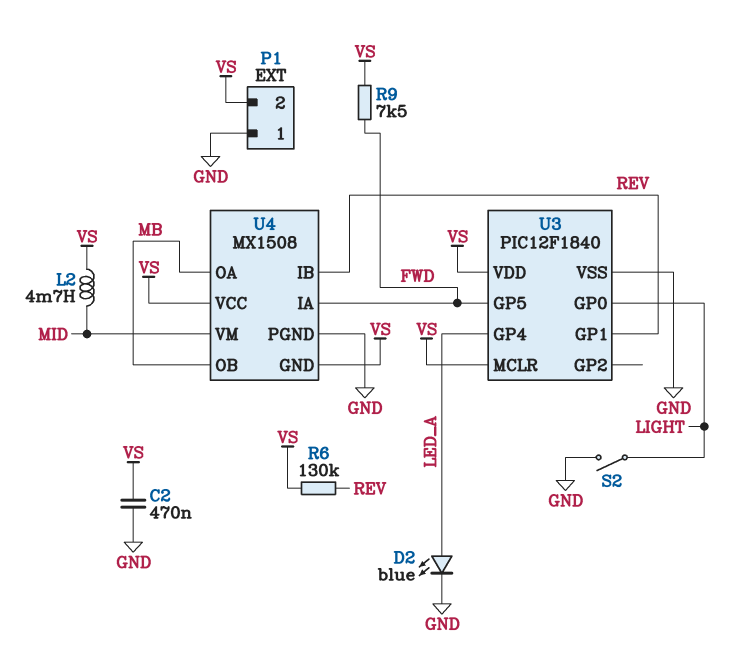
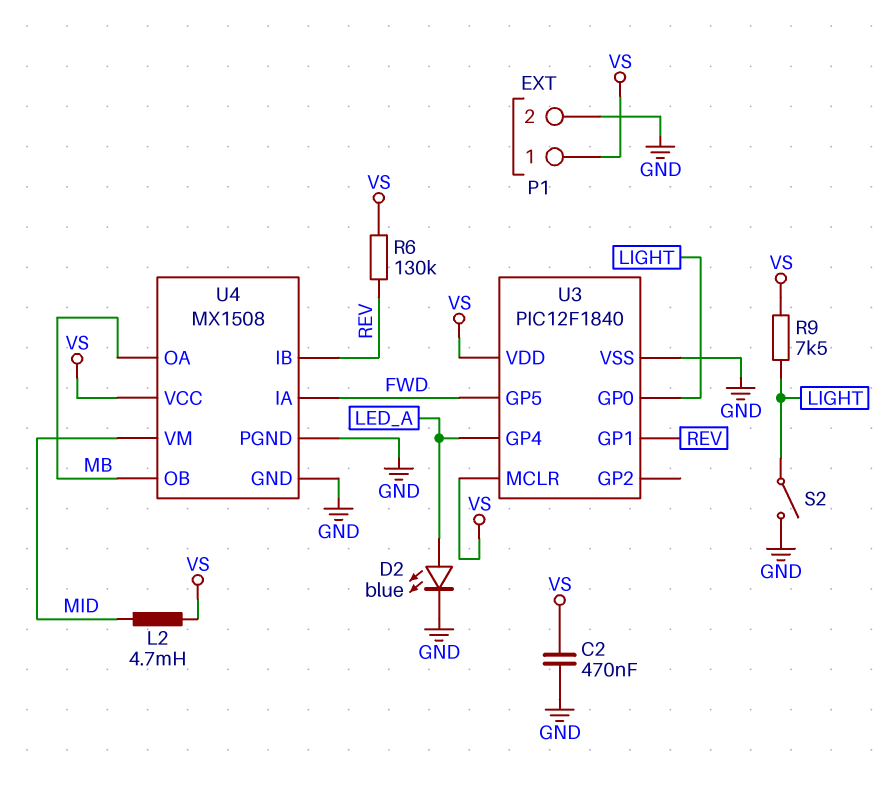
P1 pin 1: GND -> VS
P1 pin 2: VS -> GND
R9: 7.5k (FWD, VS) -> 7.5k (LIGHT, VS)
U4 pin GND: VS -> GND

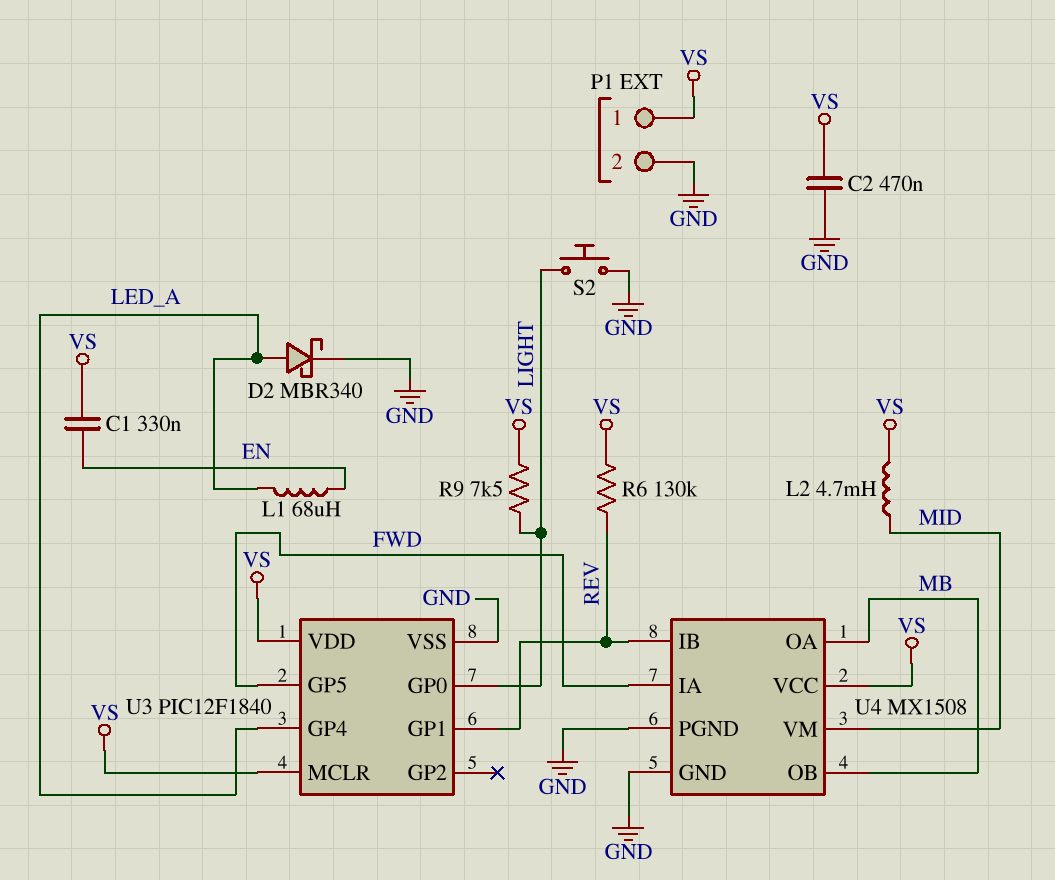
C1: none -> 330nF (EN, VS)
D2: LED blue (A LED_A, K GND) -> schottky MBR340 (A LED_A, K GND)
L1: none -> 68uH (EN, LED_A)
S2: switch (GND, LIGHT) -> button (GND, LIGHT)

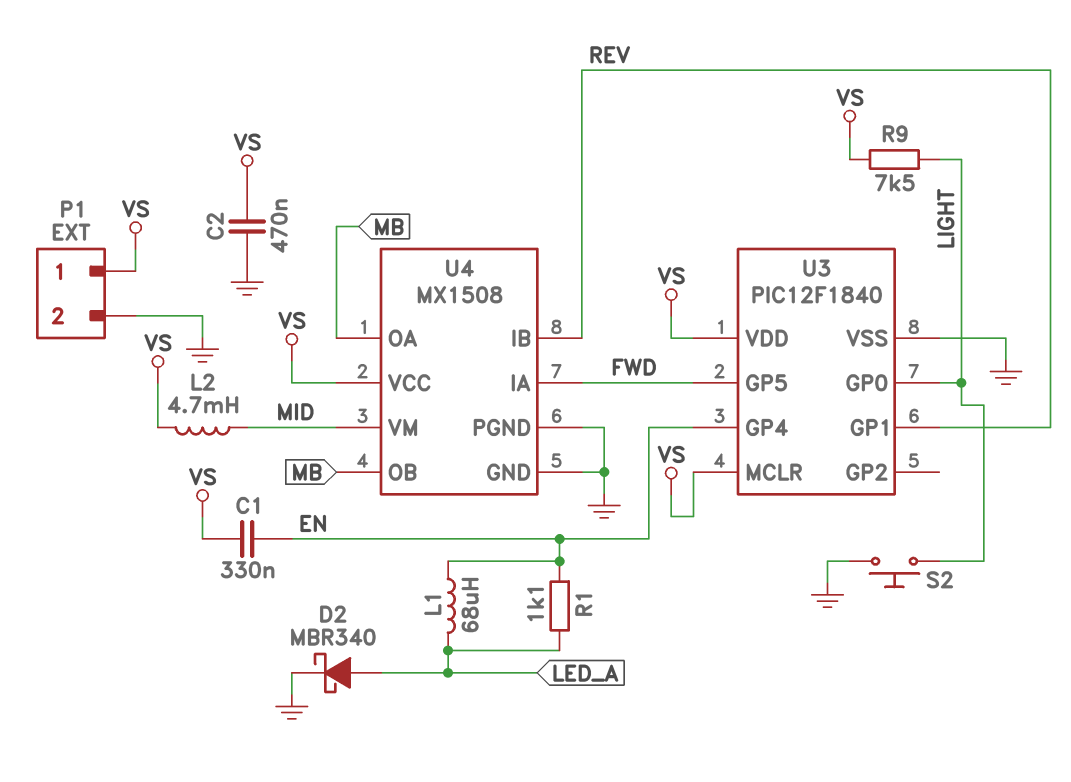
R1: none -> 1.1k (EN, LED_A)
R6: 130k (REV, VS) -> none
U3 pin GP4: LED_A -> EN

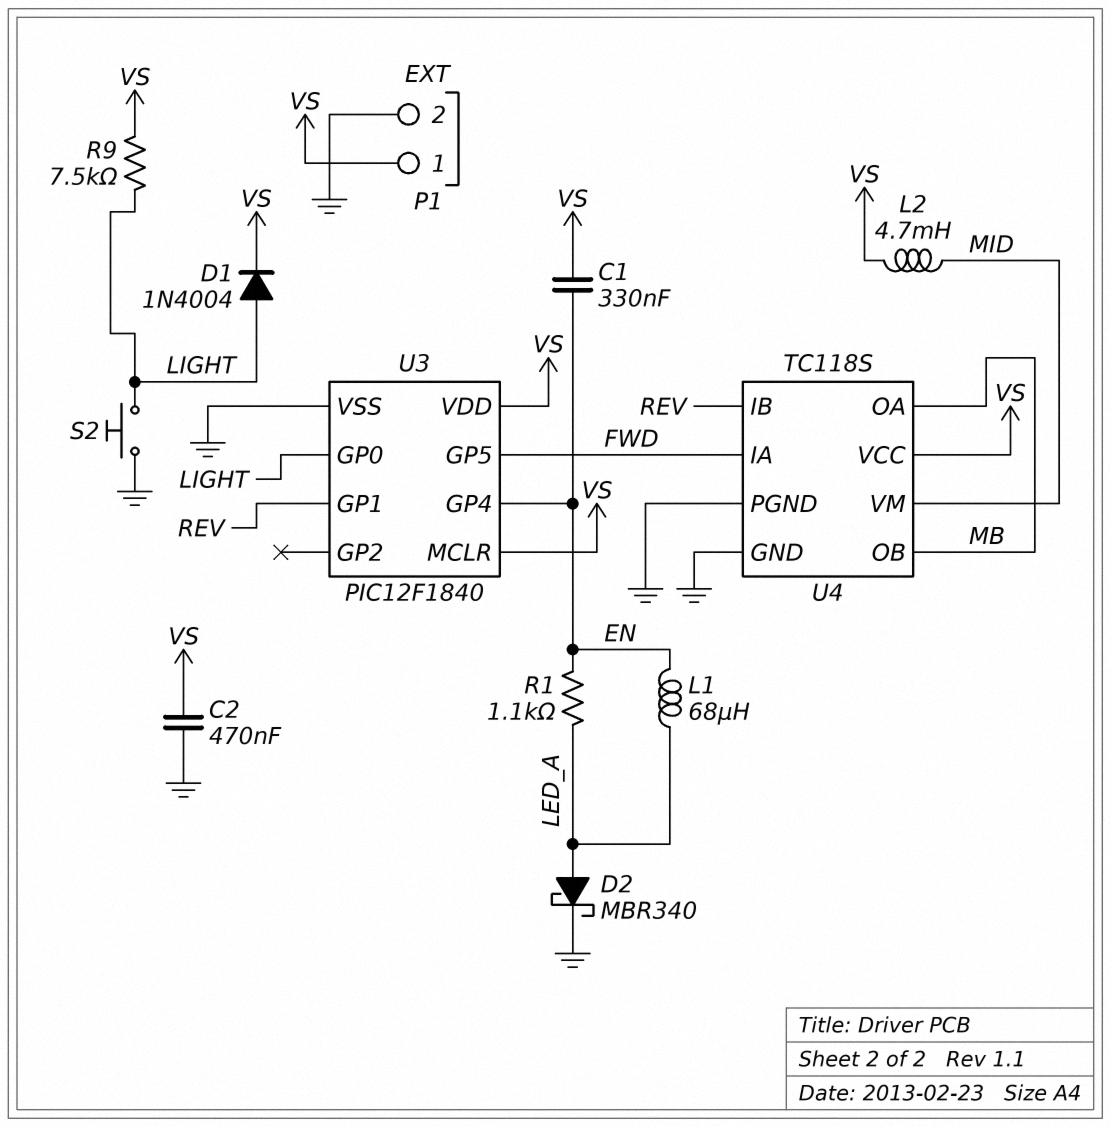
D1: none -> diode 1N4004 (A LIGHT, K VS)
U4: MX1508 -> TC118S

